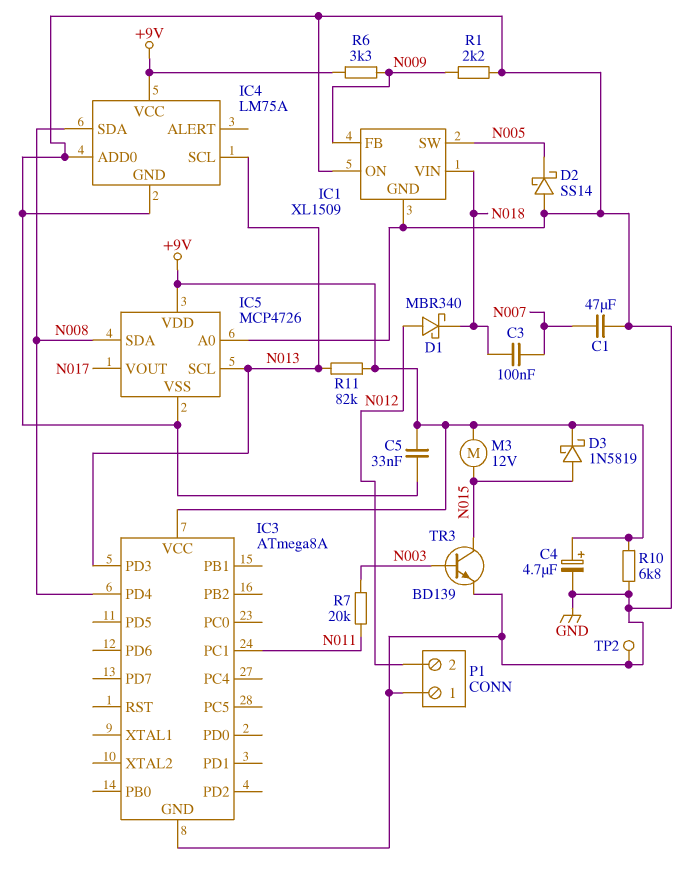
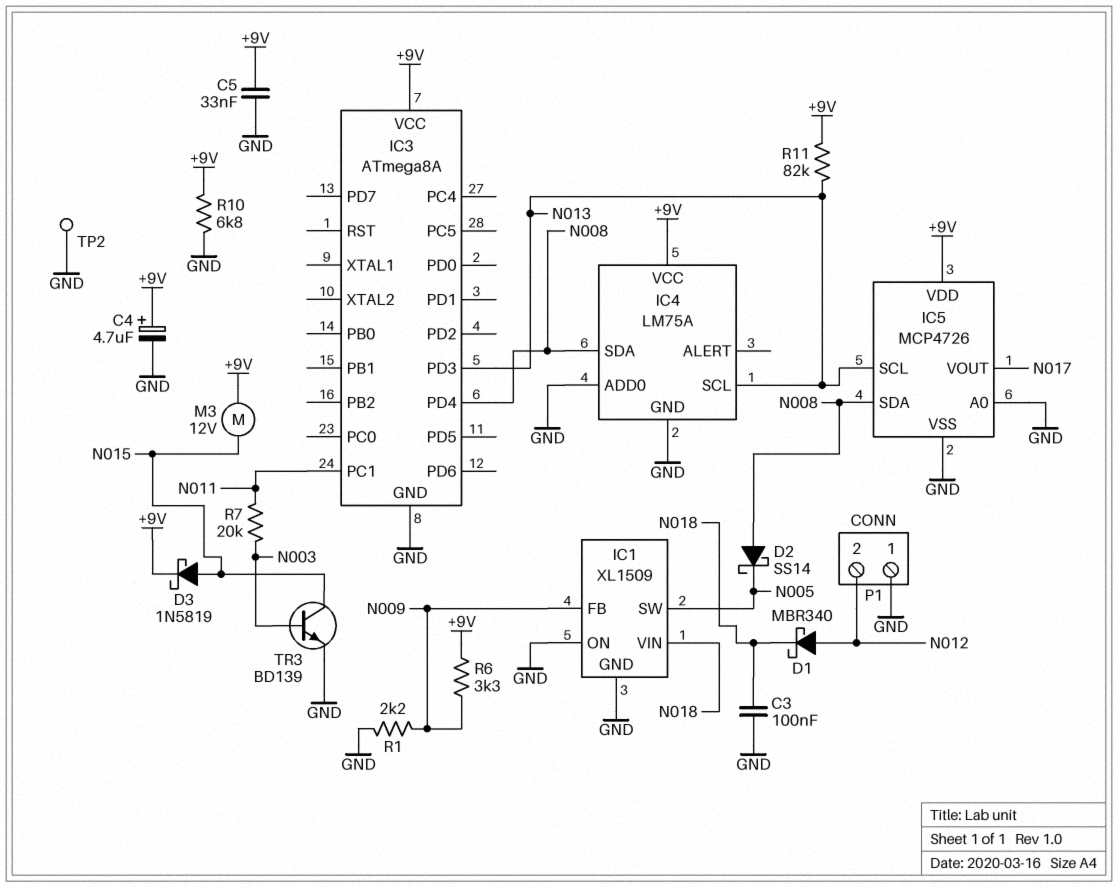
C1: 47uF (GND, N007) -> none
C3: 100nF (N007, N018) -> 100nF (GND, N018)
D2: schottky SS14 (A GND, K N005) -> schottky SS14 (A N008, K N005)

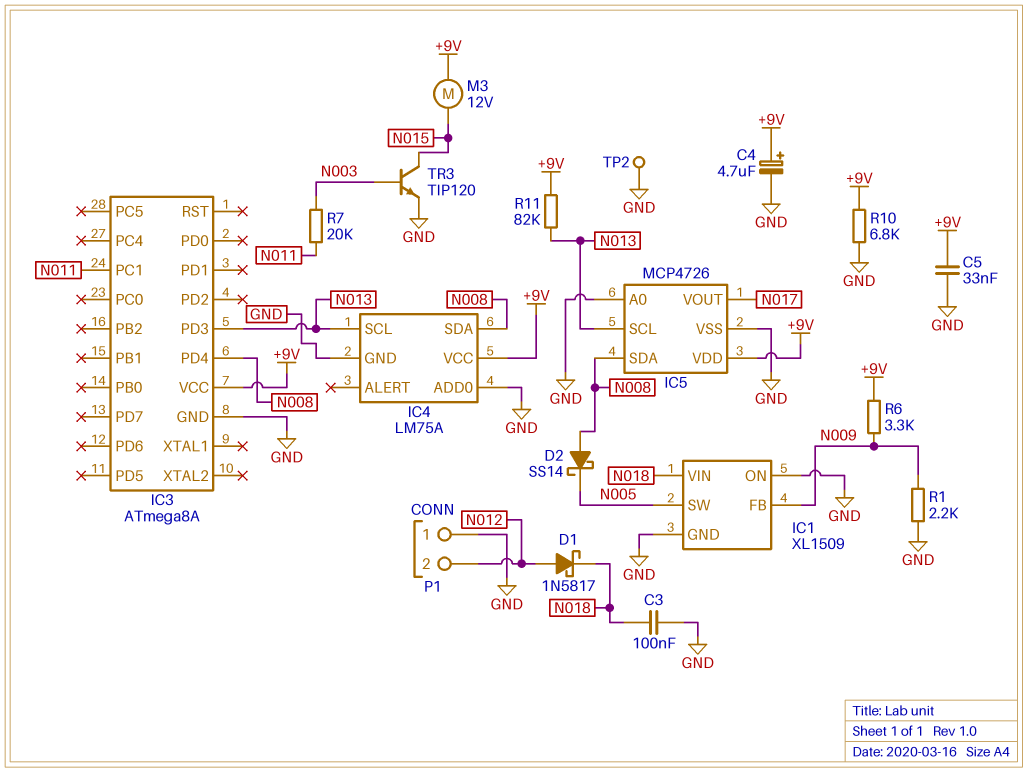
D1: schottky MBR340 (A N012, K N018) -> schottky 1N5817 (A N012, K N018)
D3: schottky 1N5819 (A N015, K +9V) -> none
TR3: NPN BD139 (B N003, C N015, E GND) -> NPN TIP120 (B N003, C N015, E GND)

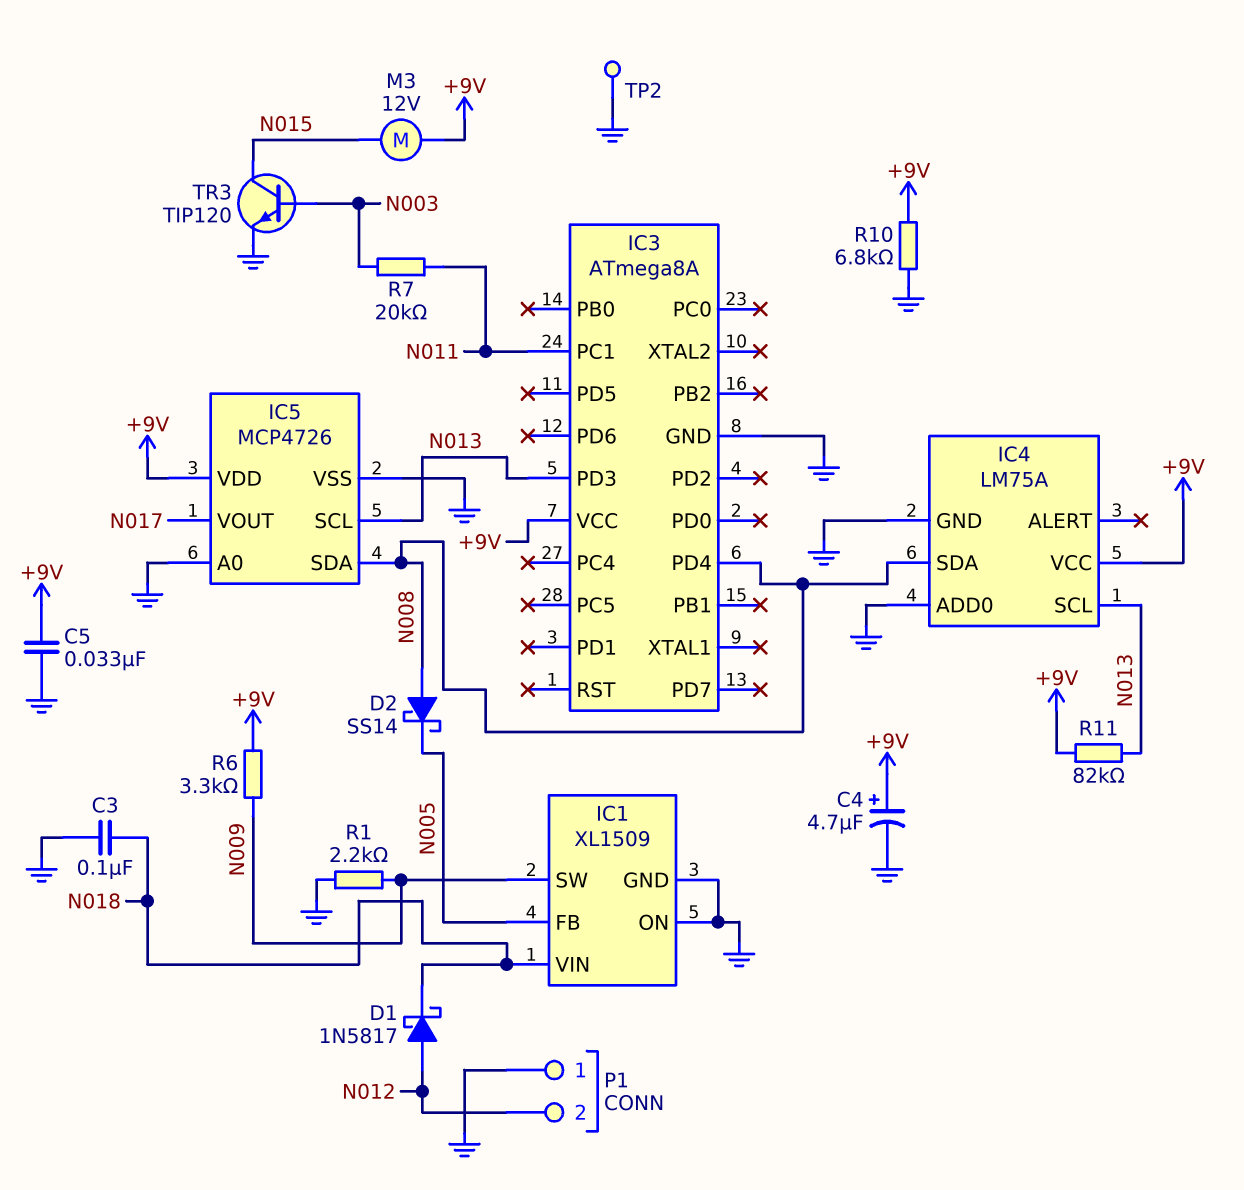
IC1 pin FB: N009 -> N005
IC1 pin SW: N005 -> N009

